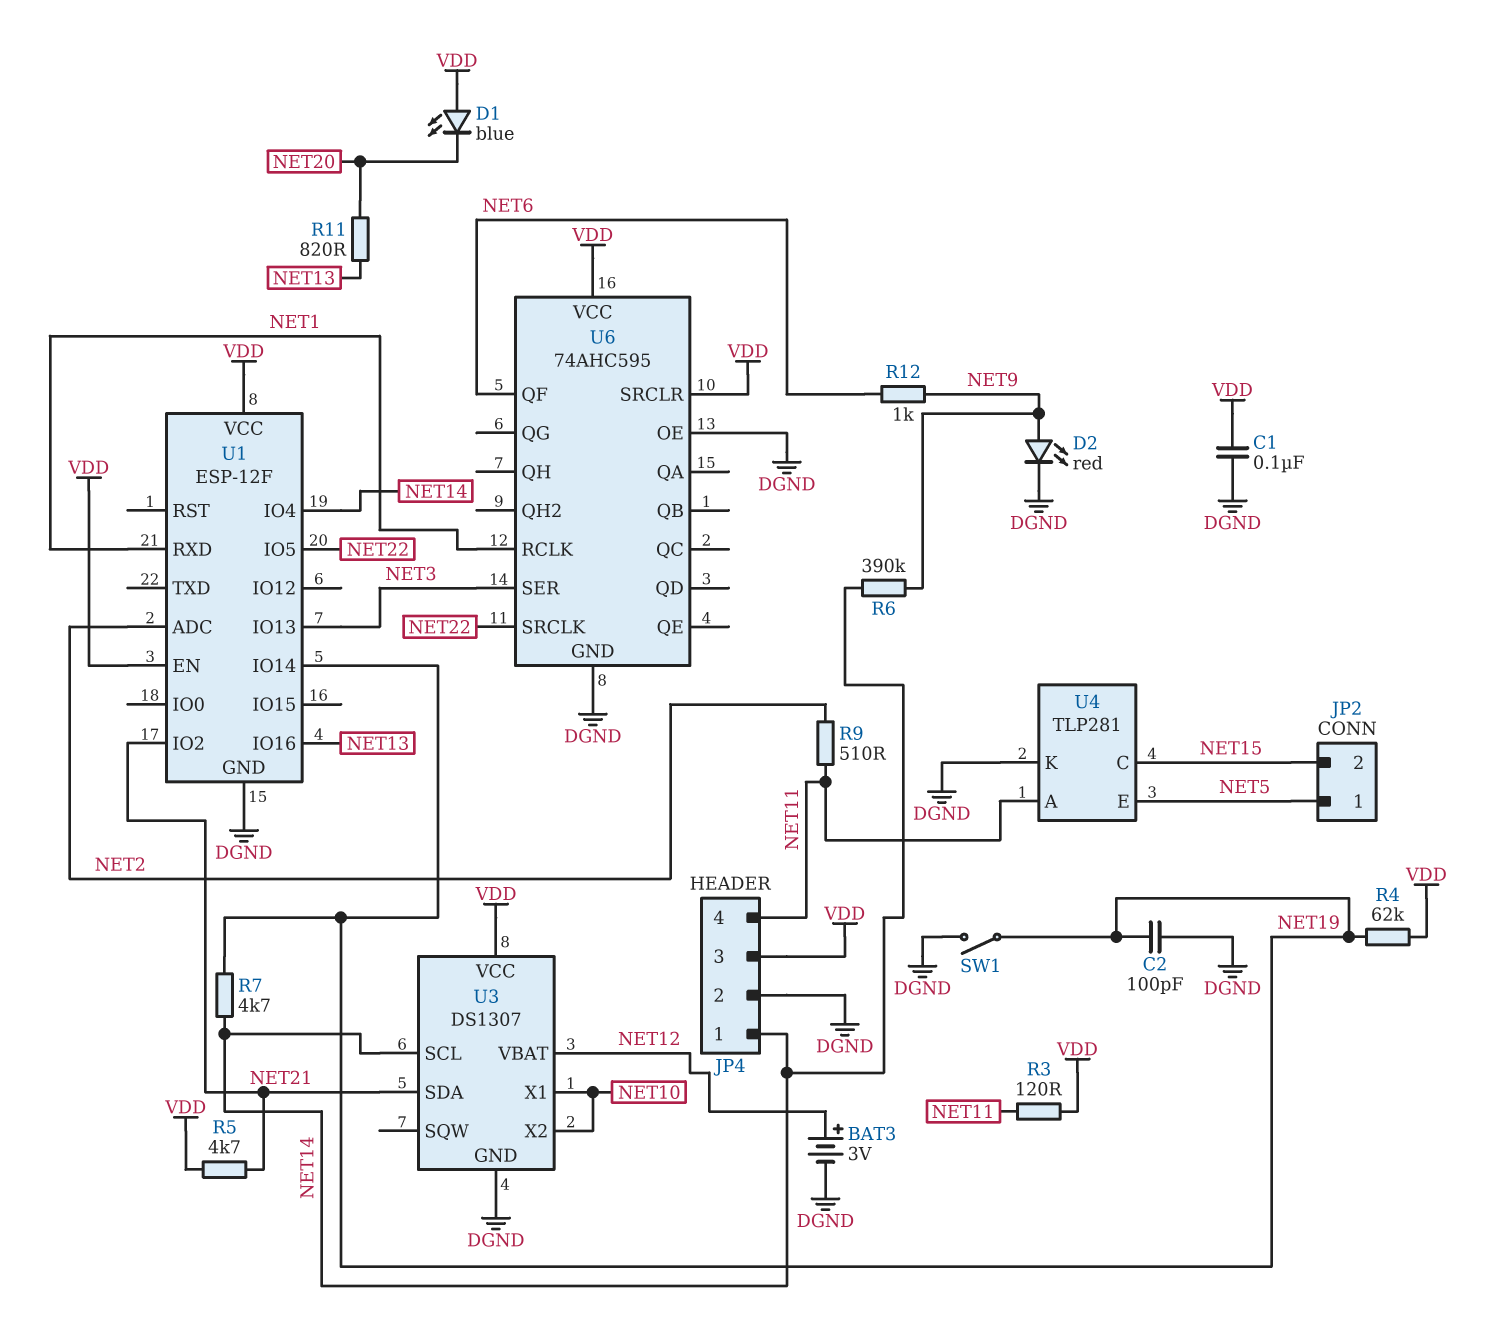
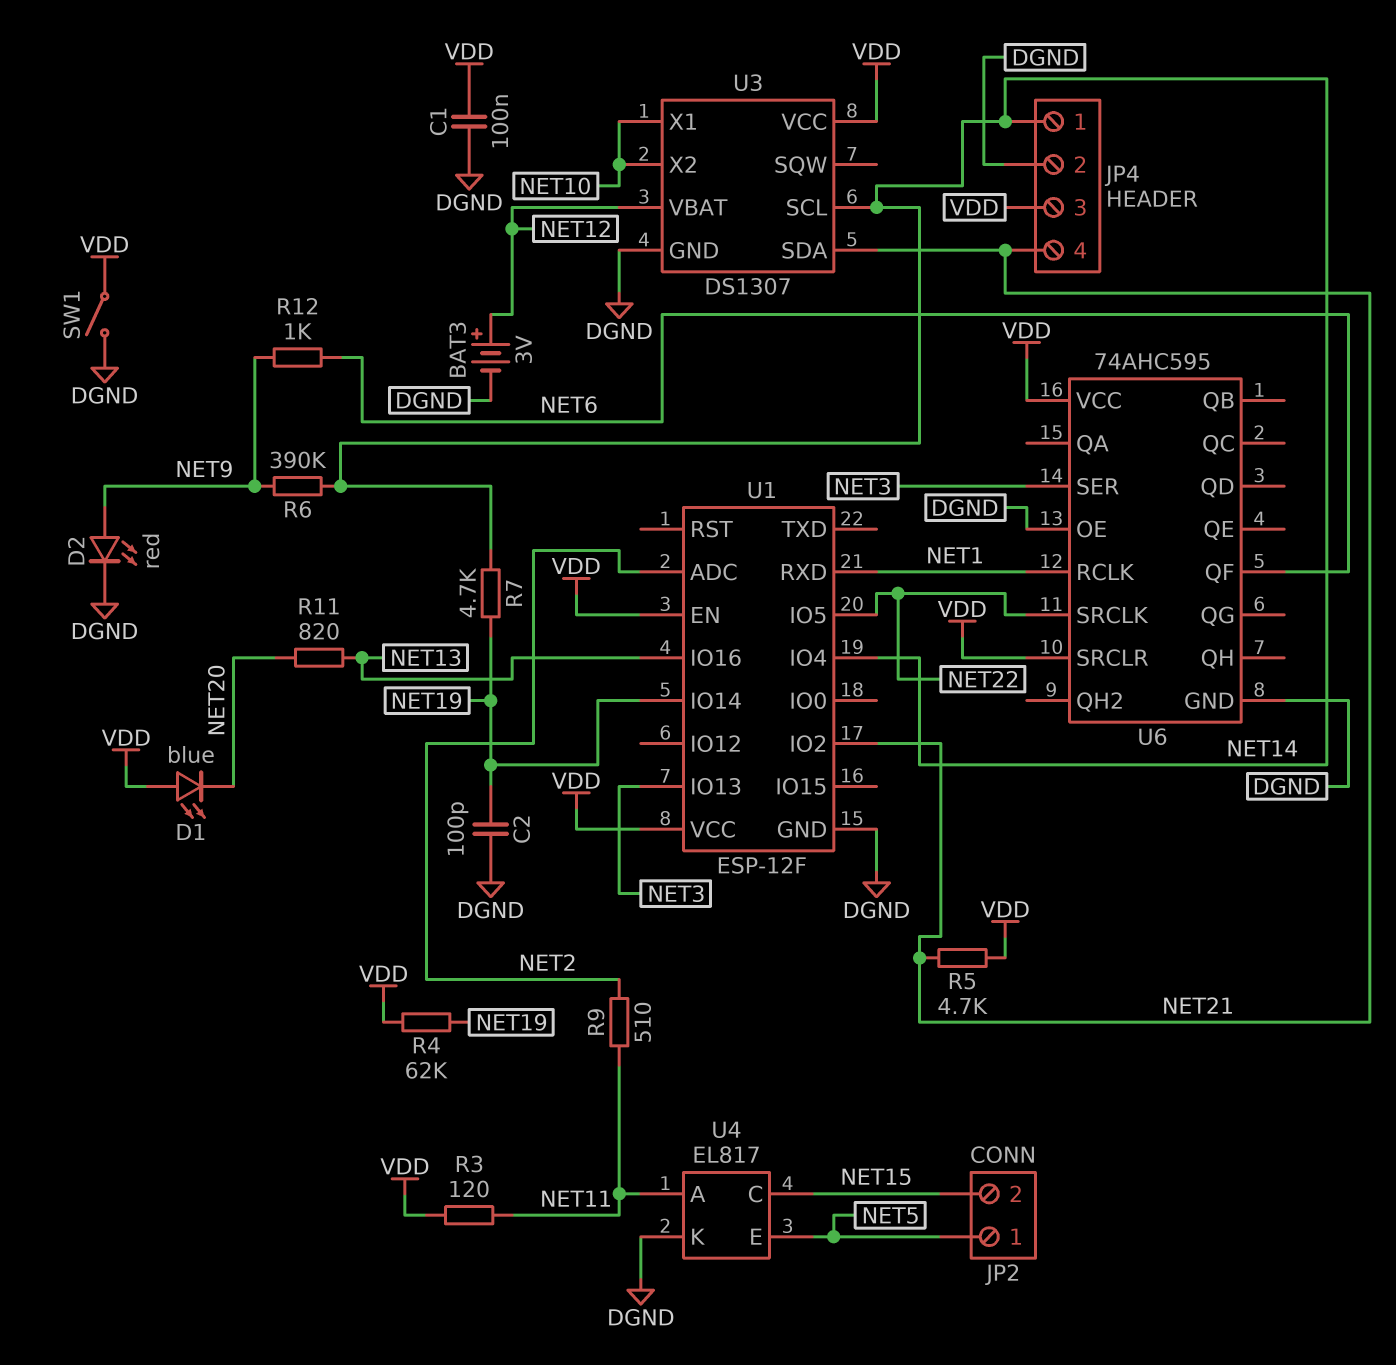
JP4 pin 4: NET11 -> NET21
SW1: switch (DGND, NET19) -> switch (DGND, VDD)
U4: TLP281 -> EL817

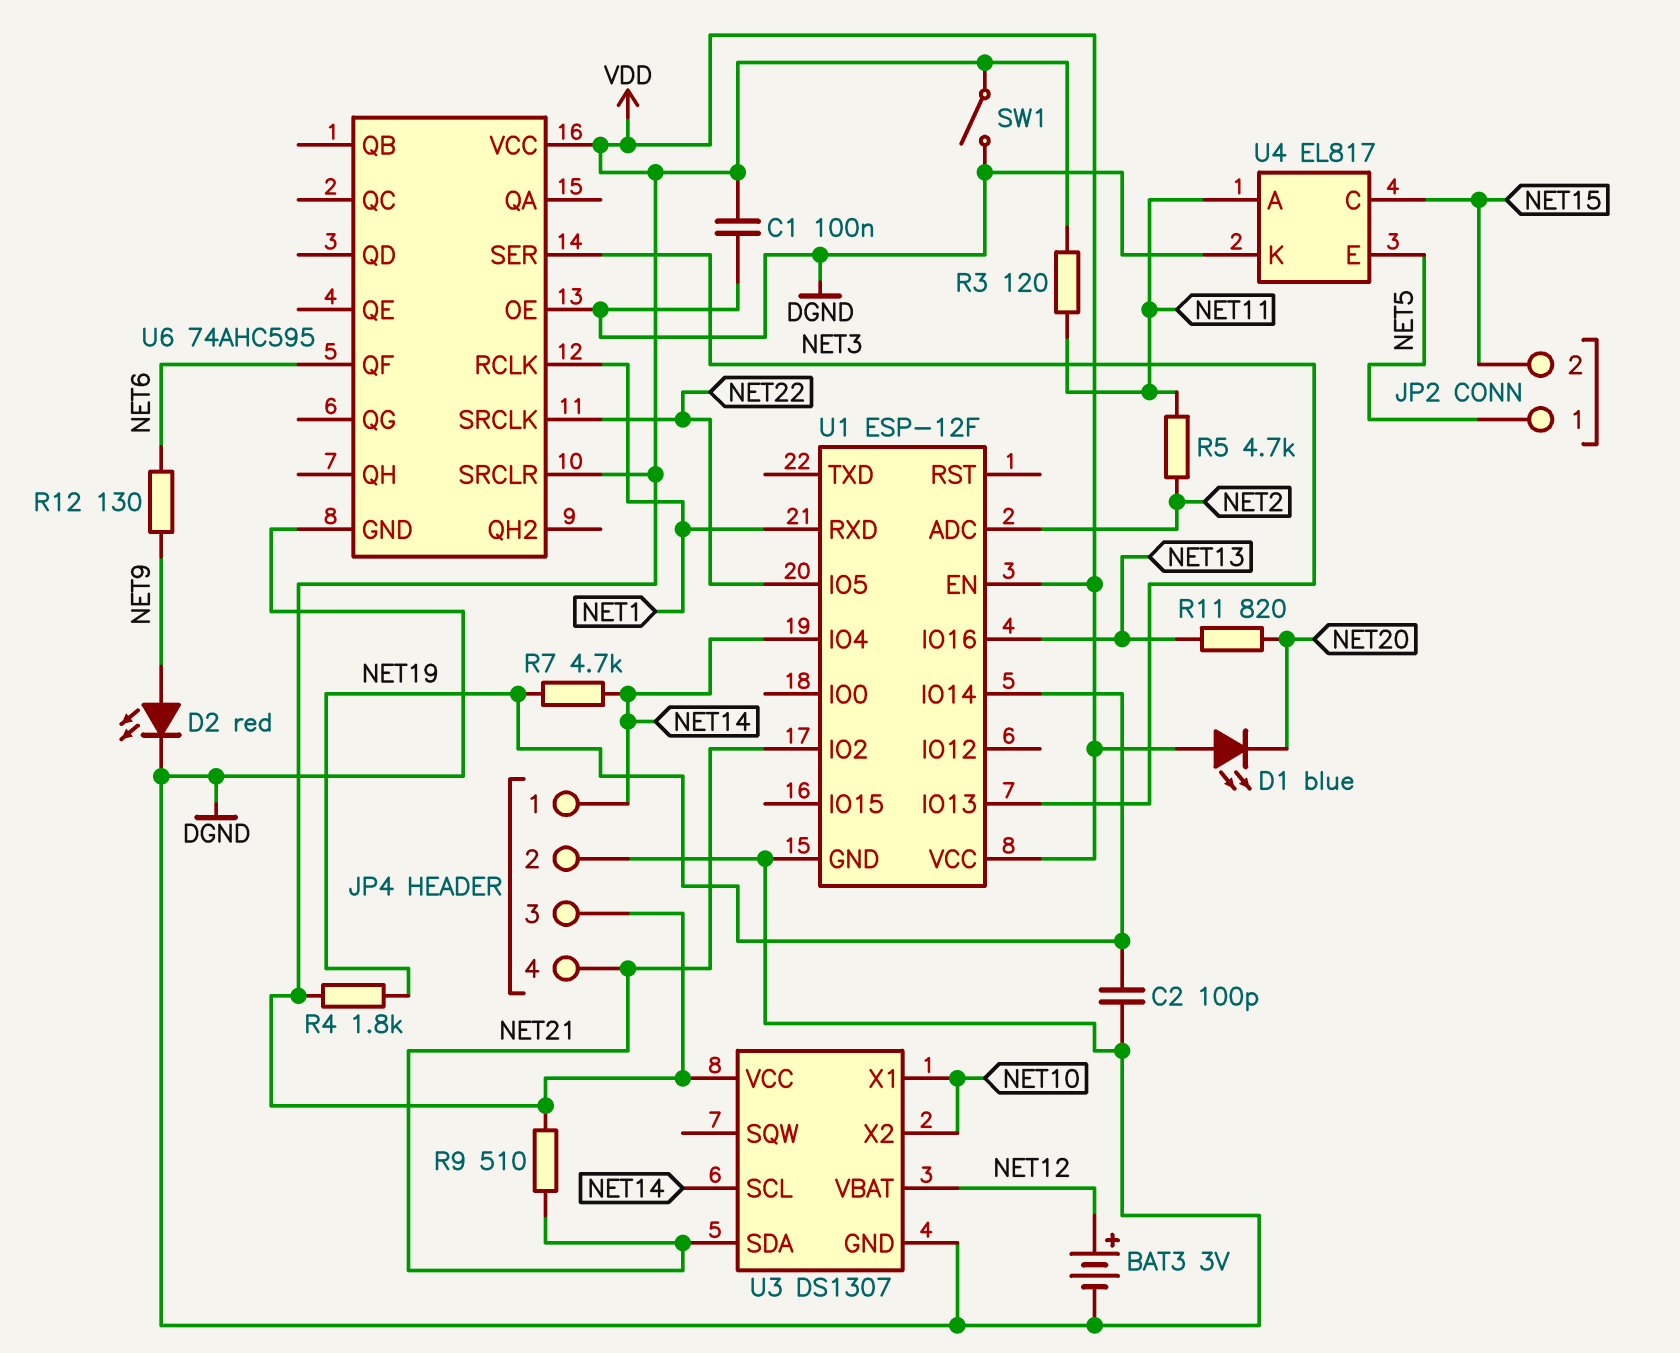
R4: 62k (NET19, VDD) -> 1.8k (NET19, VDD)
R5: 4.7k (NET21, VDD) -> 4.7k (NET2, NET11)
R6: 390k (NET9, NET14) -> none
R9: 510 (NET2, NET11) -> 510 (NET21, VDD)
R12: 1k (NET6, NET9) -> 130 (NET6, NET9)

